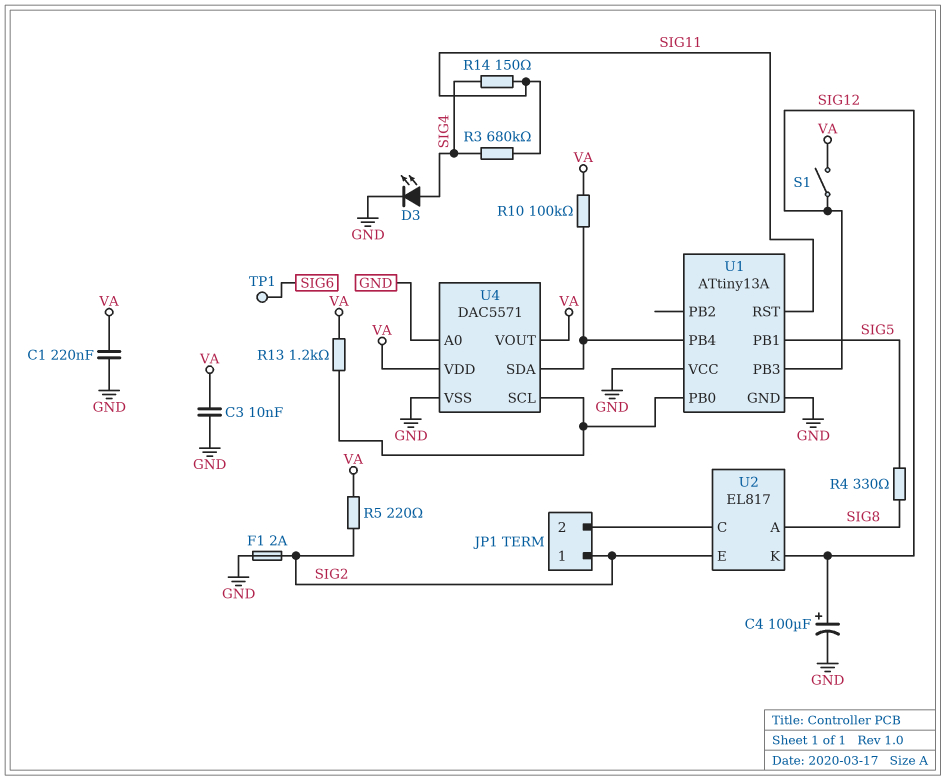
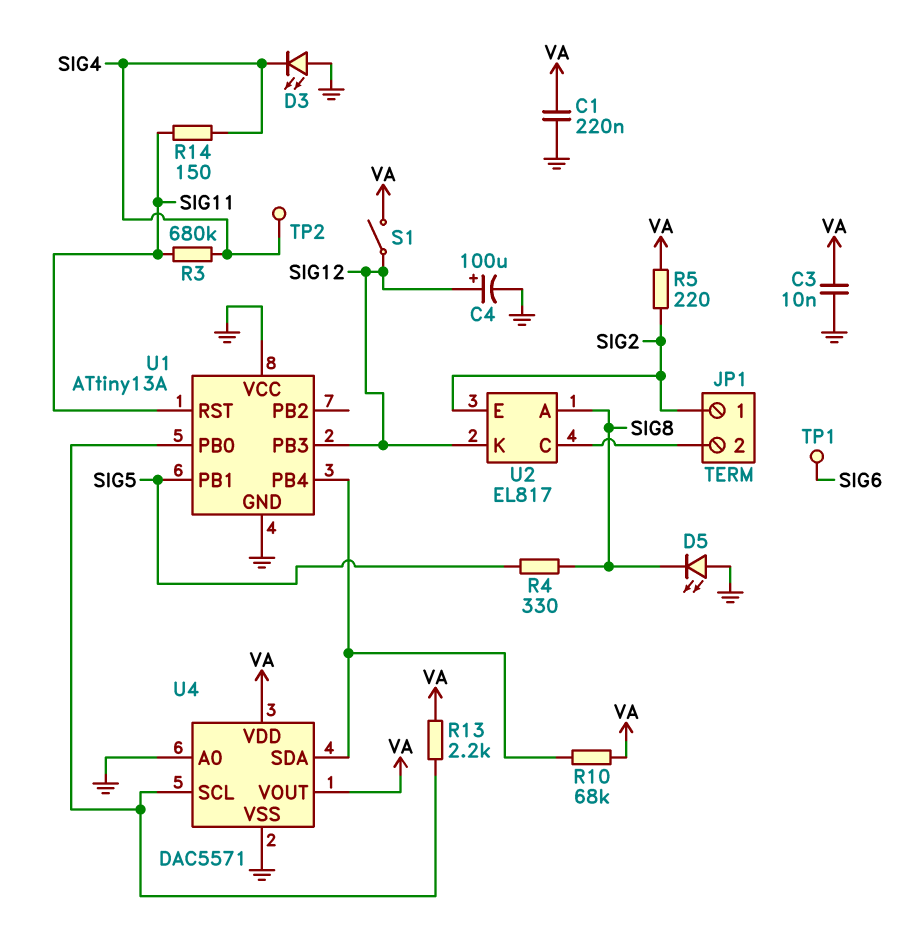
D3: LED (A SIG4, K GND) -> LED (A GND, K SIG4)
D5: none -> LED (A GND, K SIG8)
F1: 2A (GND, SIG2) -> none
R10: 100k (U1/PB4, VA) -> 68k (U1/PB4, VA)
R13: 1.2k (U1/PB0, VA) -> 2.2k (U1/PB0, VA)
TP2: none -> test point (SIG4)

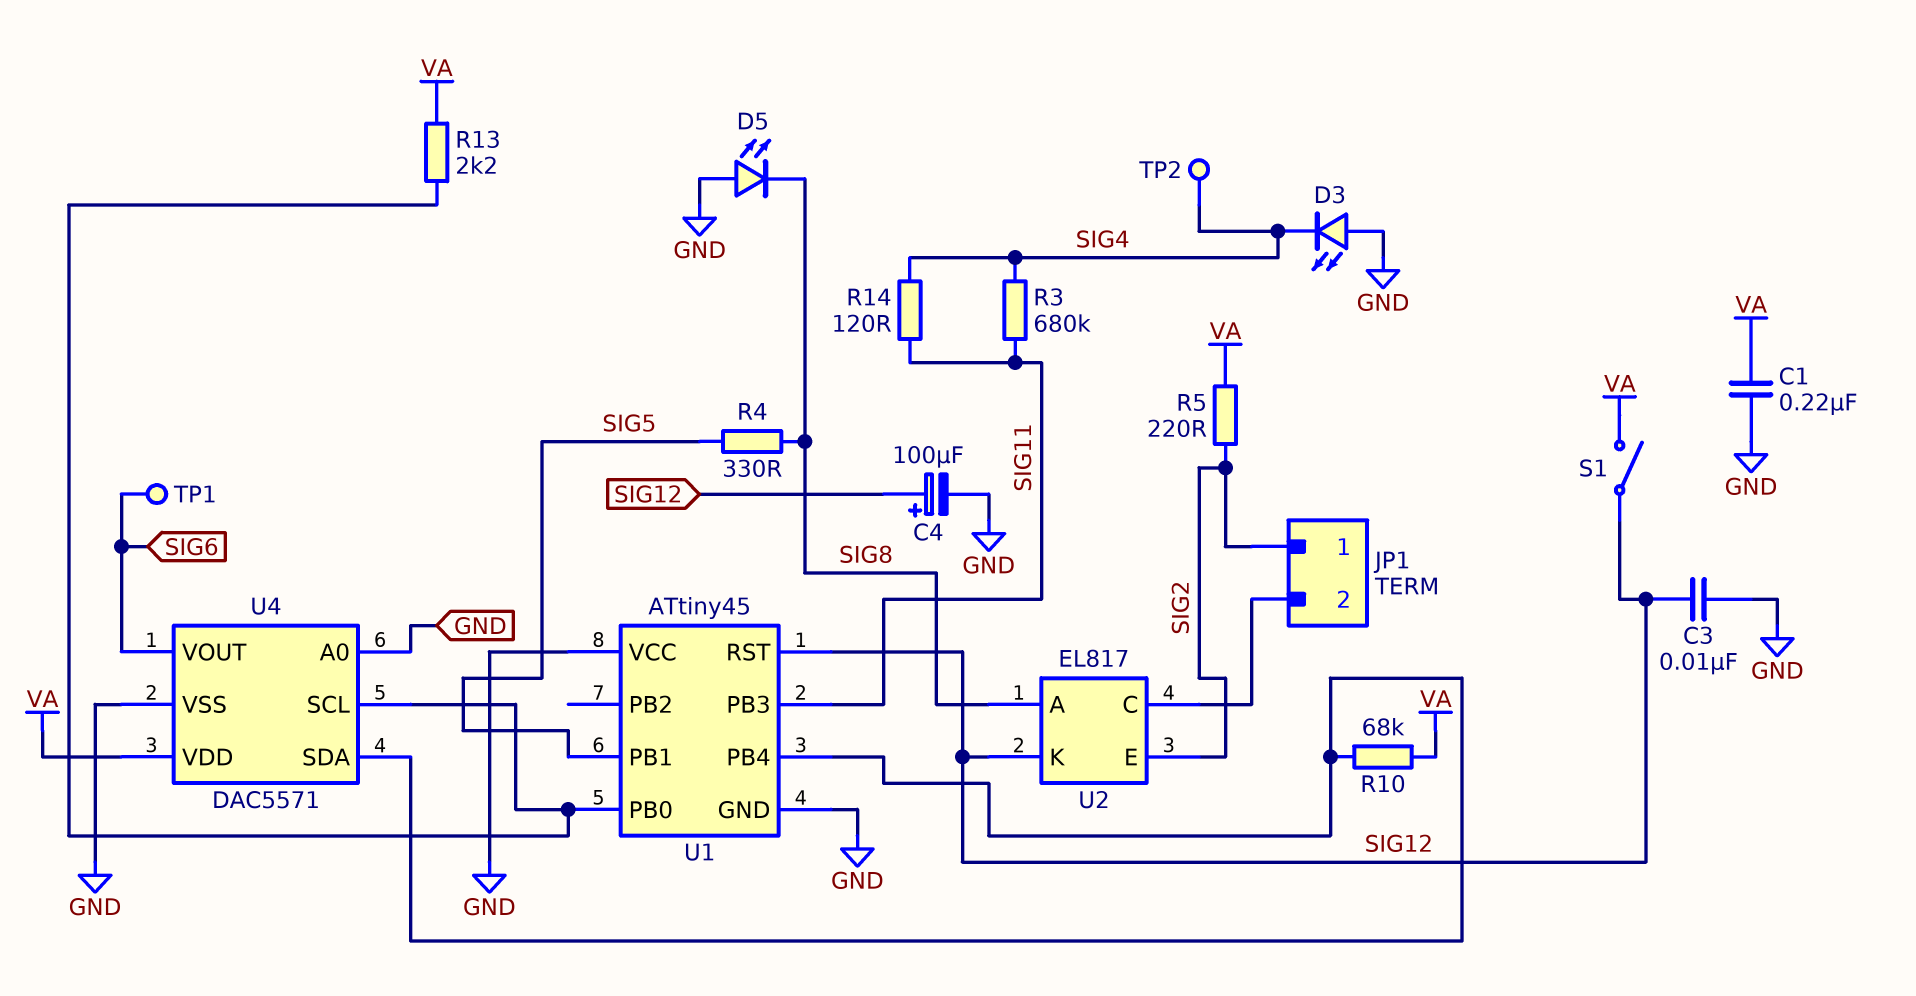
C3: 10nF (GND, VA) -> 10nF (GND, SIG12)
R14: 150 (SIG4, SIG11) -> 120 (SIG4, SIG11)
U1: ATtiny13A -> ATtiny45
U1 pin PB3: SIG12 -> SIG11
U1 pin RST: SIG11 -> SIG12
U4 pin VOUT: VA -> SIG6

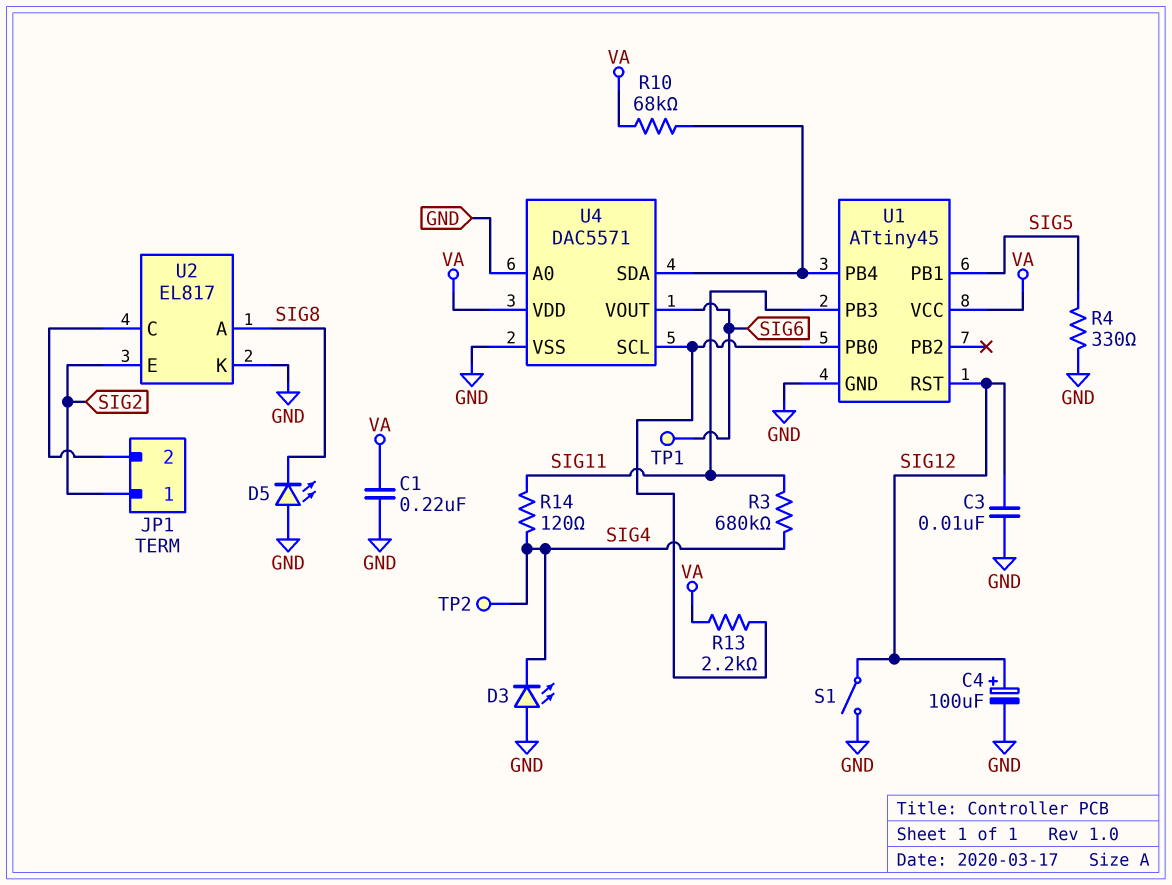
R4: 330 (SIG5, SIG8) -> 330 (GND, SIG5)
R5: 220 (SIG2, VA) -> none
S1: switch (SIG12, VA) -> switch (GND, SIG12)
U1 pin VCC: GND -> VA
U2 pin K: SIG12 -> GND

